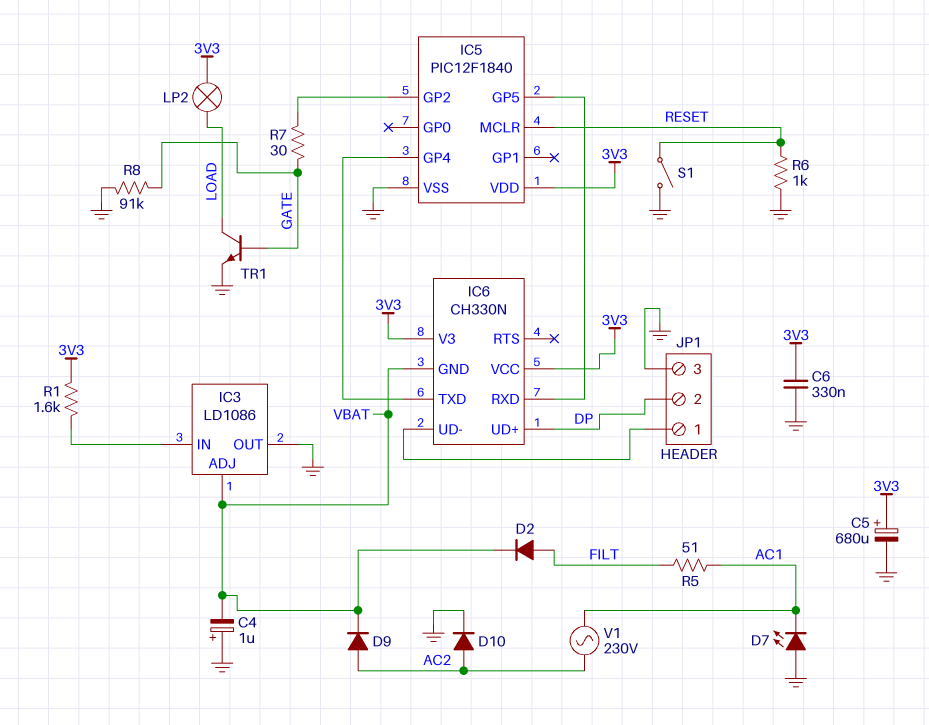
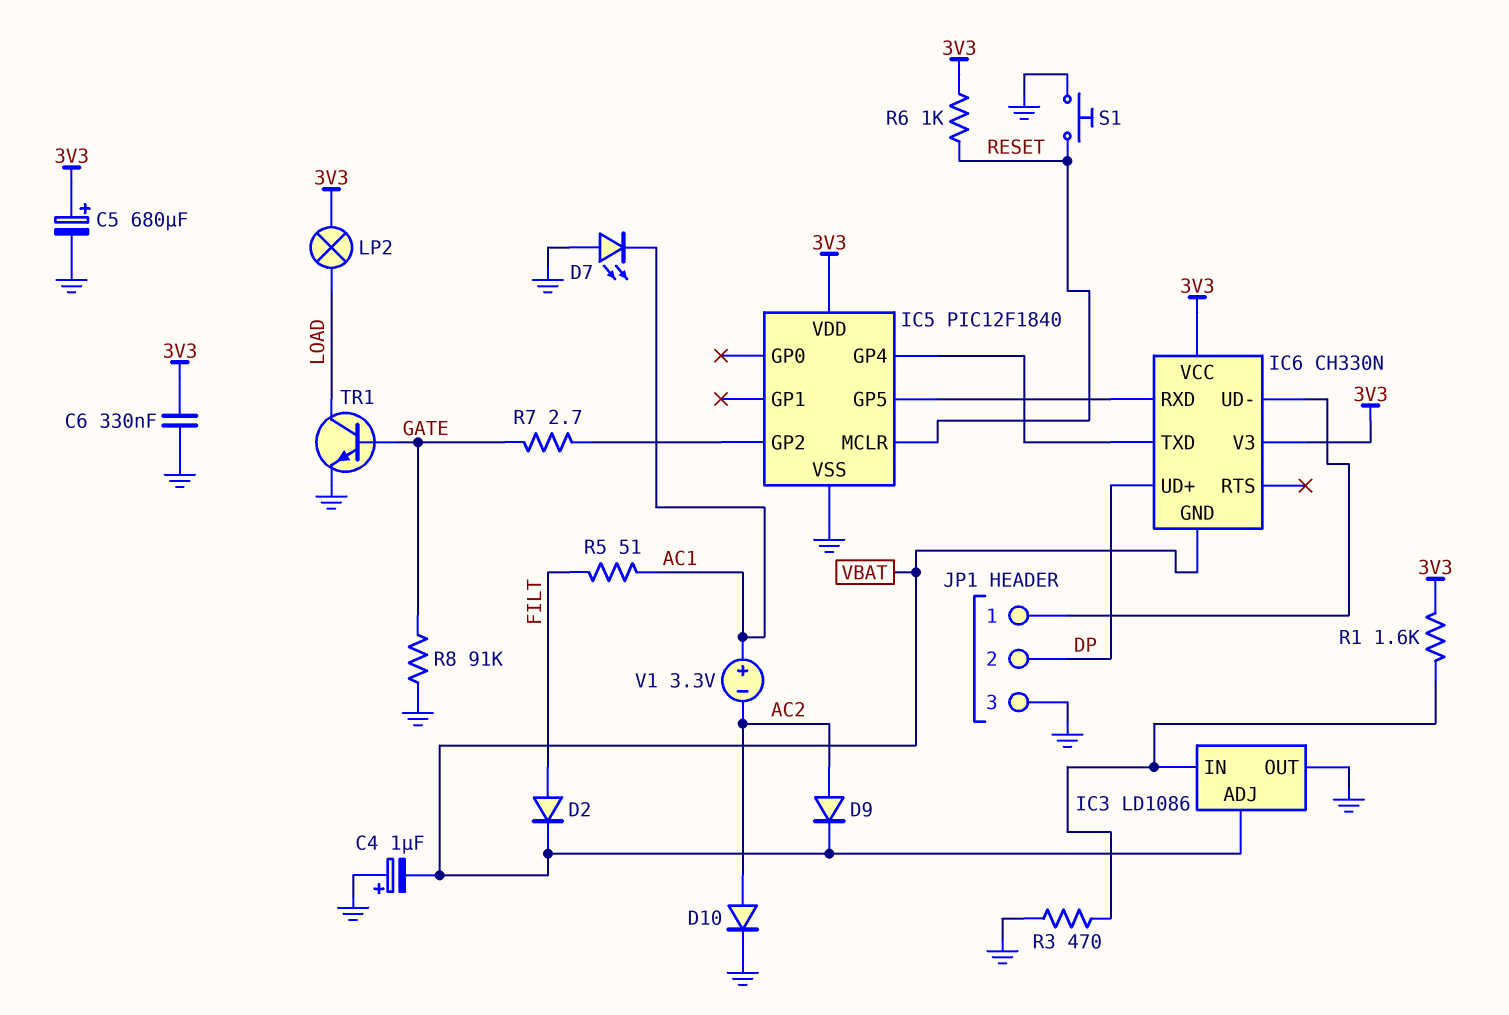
R3: none -> 470 (GND, IC3/IN)
R6: 1k (GND, RESET) -> 1k (3V3, RESET)
R7: 30 (GATE, IC5/GP2) -> 2.7 (GATE, IC5/GP2)
S1: switch (GND, RESET) -> button (GND, RESET)
V1: AC 230V (AC1, AC2) -> 3.3V (plus AC1, minus AC2)

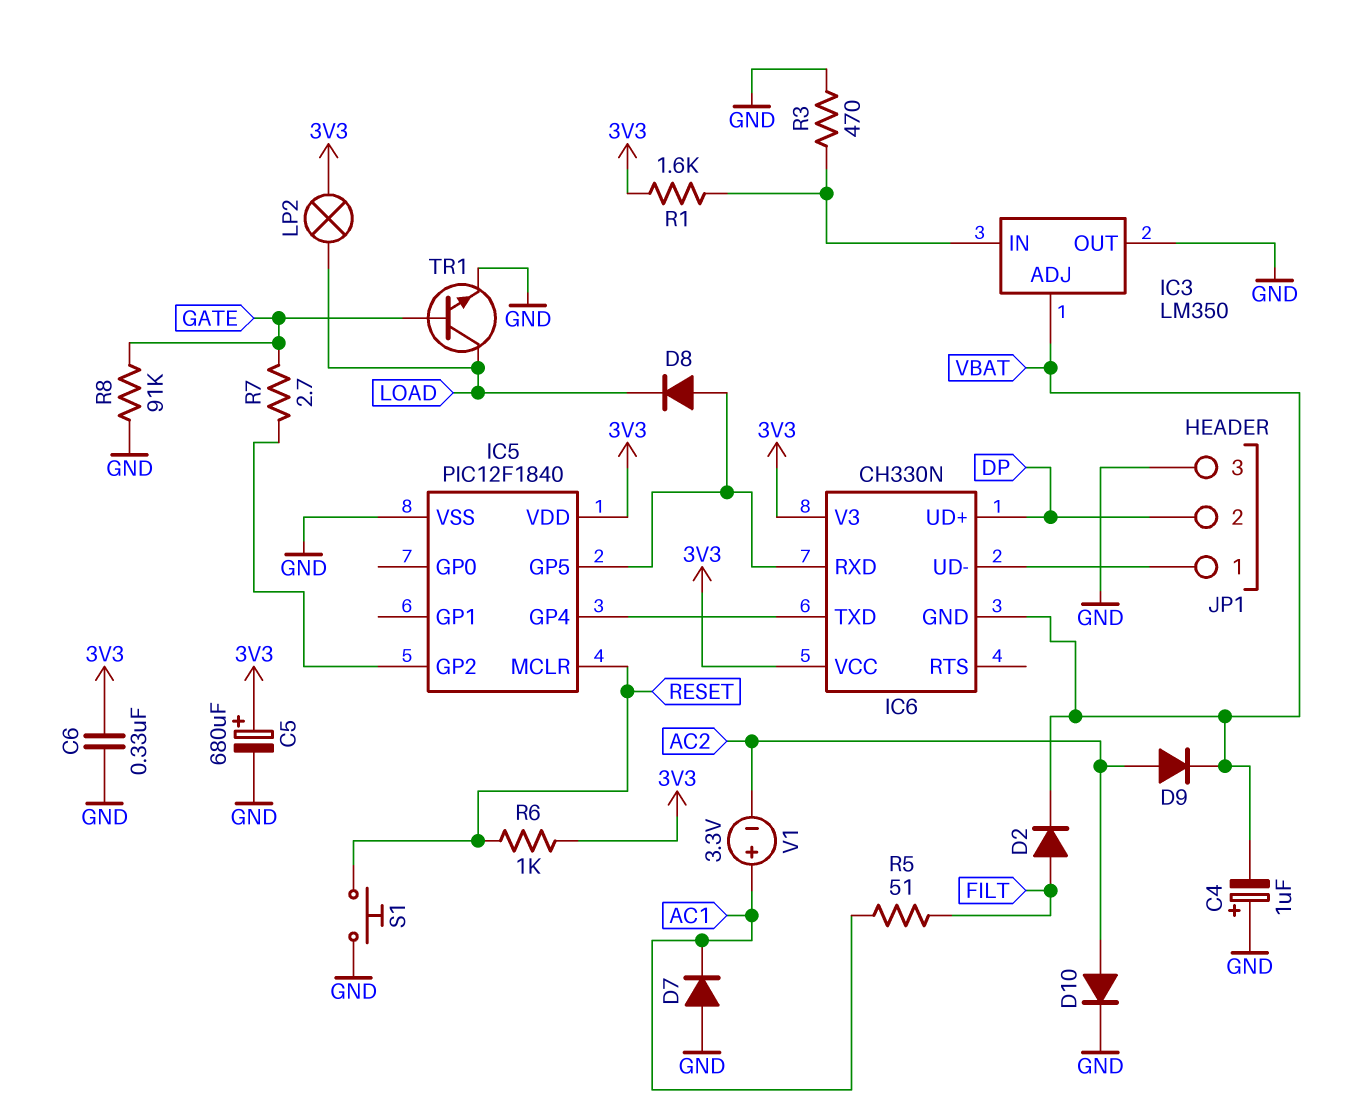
D7: LED (A GND, K AC1) -> diode (A GND, K AC1)
D8: none -> diode (A IC5/GP5, K LOAD)
IC3: LD1086 -> LM350

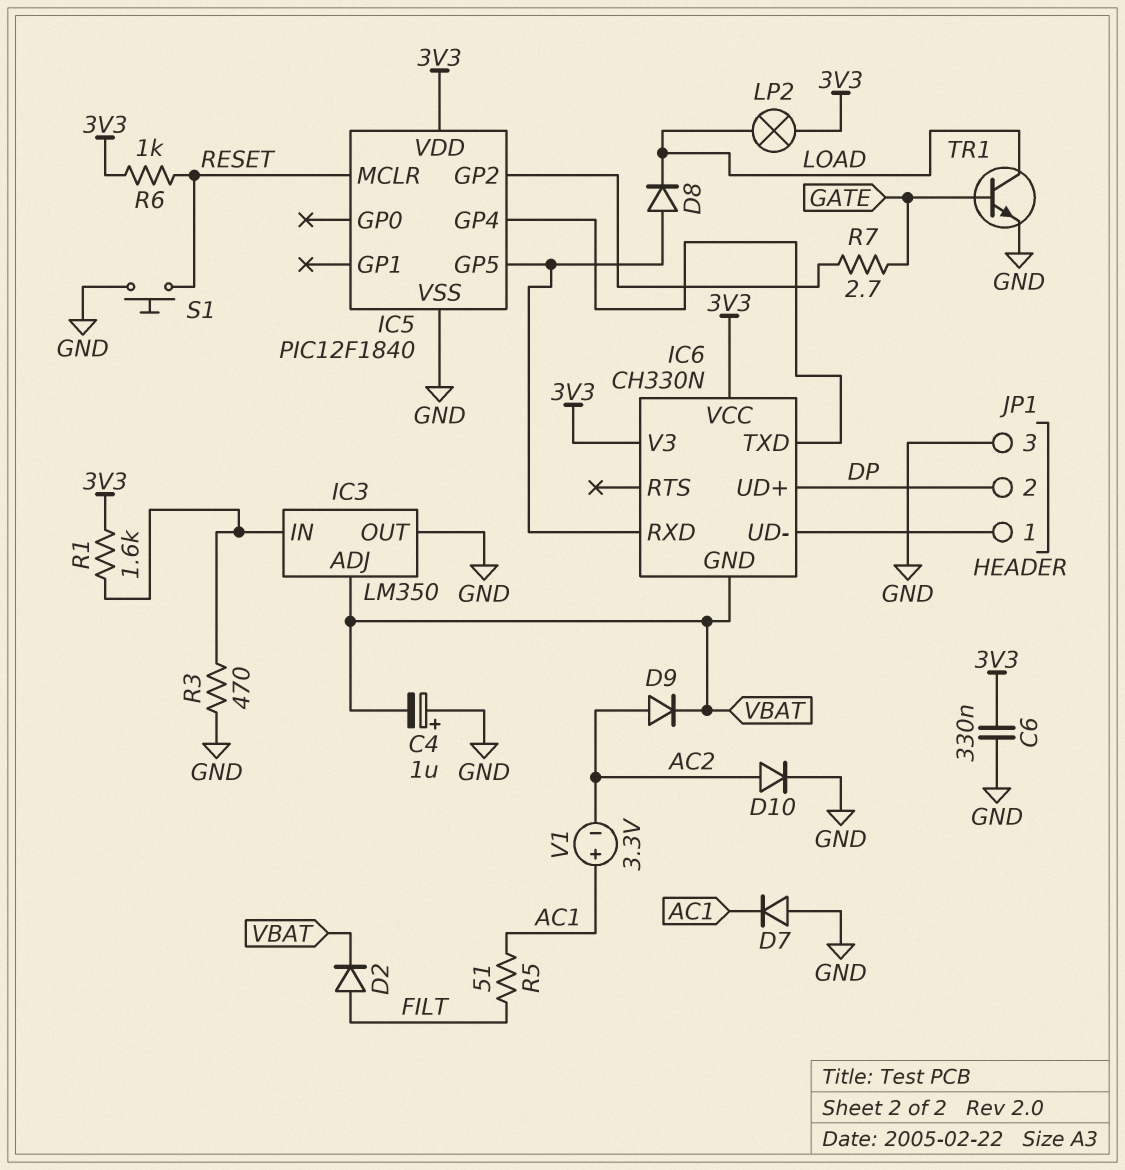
C5: 680uF (plus 3V3, minus GND) -> none
R8: 91k (GATE, GND) -> none

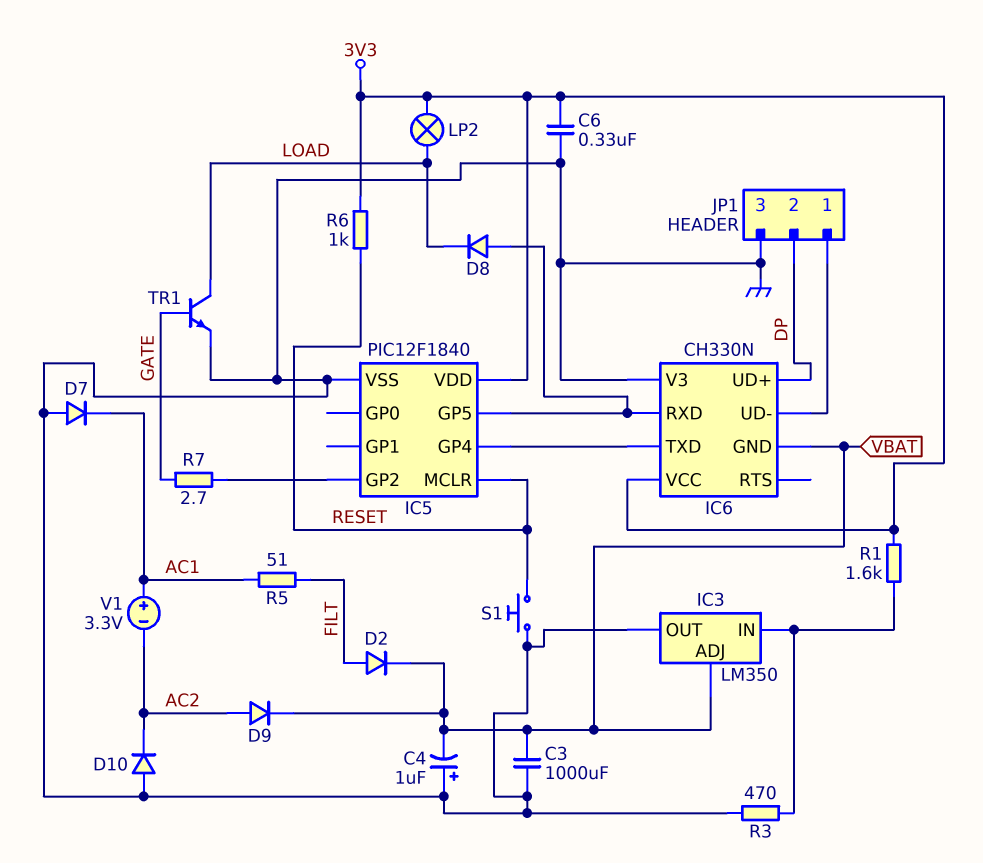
C3: none -> 1000uF (GND, VBAT)
D10: diode (A AC2, K GND) -> diode (A GND, K AC2)
IC6 pin V3: 3V3 -> GND

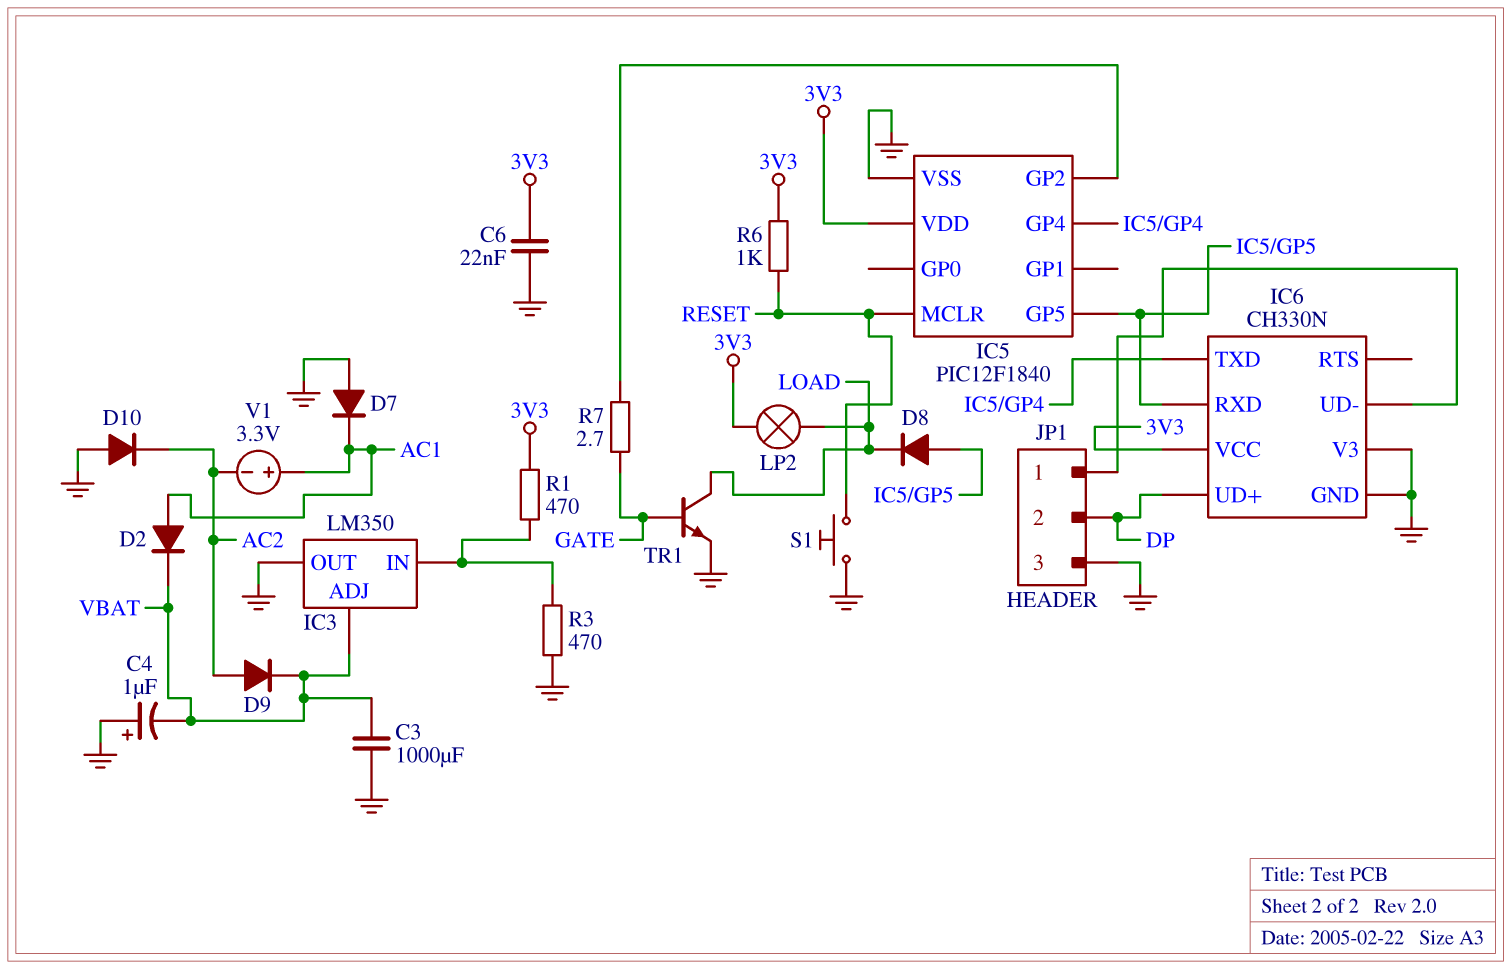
C6: 330nF (3V3, GND) -> 22nF (3V3, GND)
D2: diode (A FILT, K VBAT) -> diode (A AC1, K VBAT)
IC6 pin GND: VBAT -> GND
R1: 1.6k (3V3, IC3/IN) -> 470 (3V3, IC3/IN)
R5: 51 (AC1, FILT) -> none

